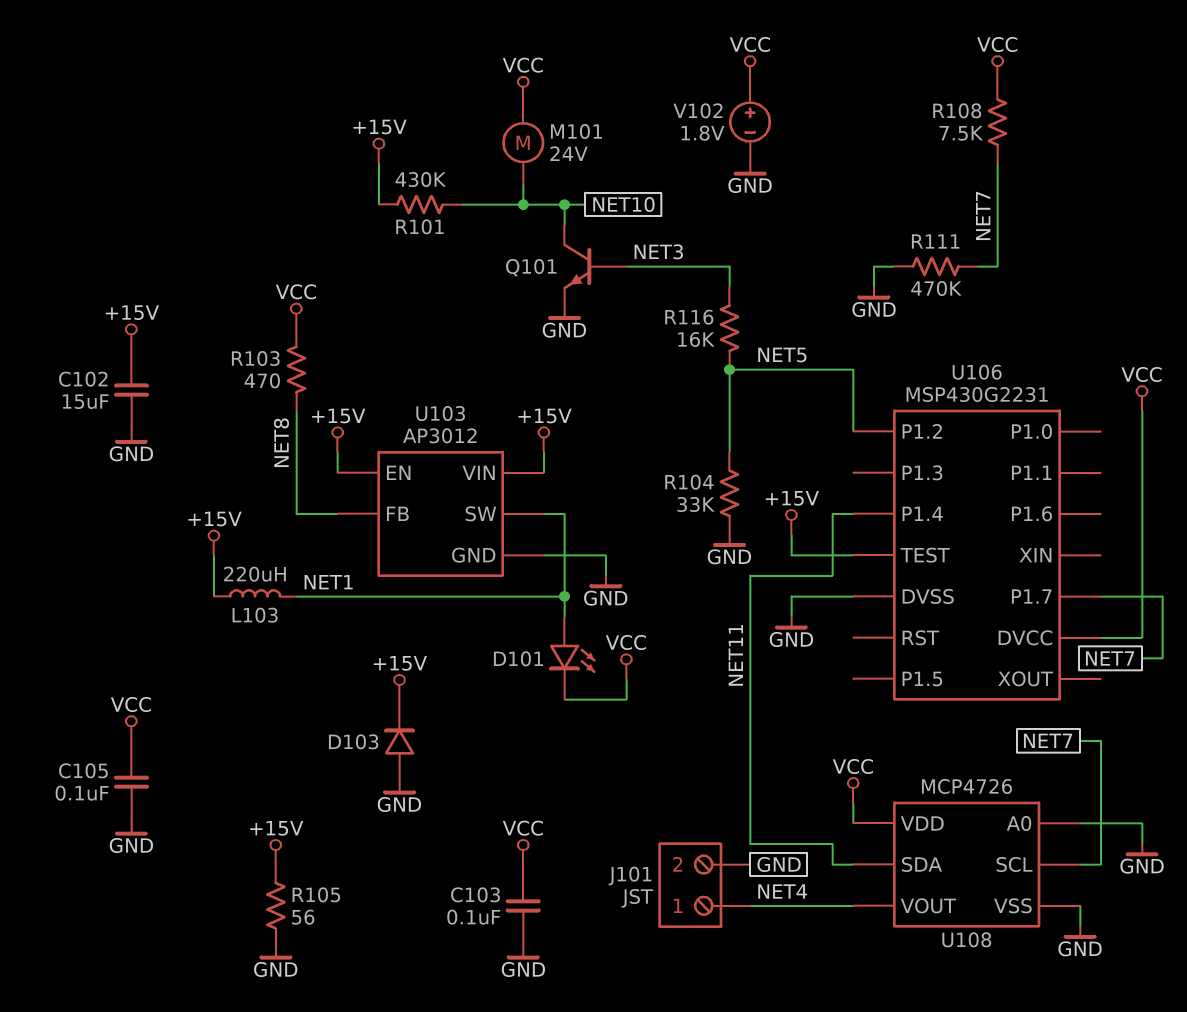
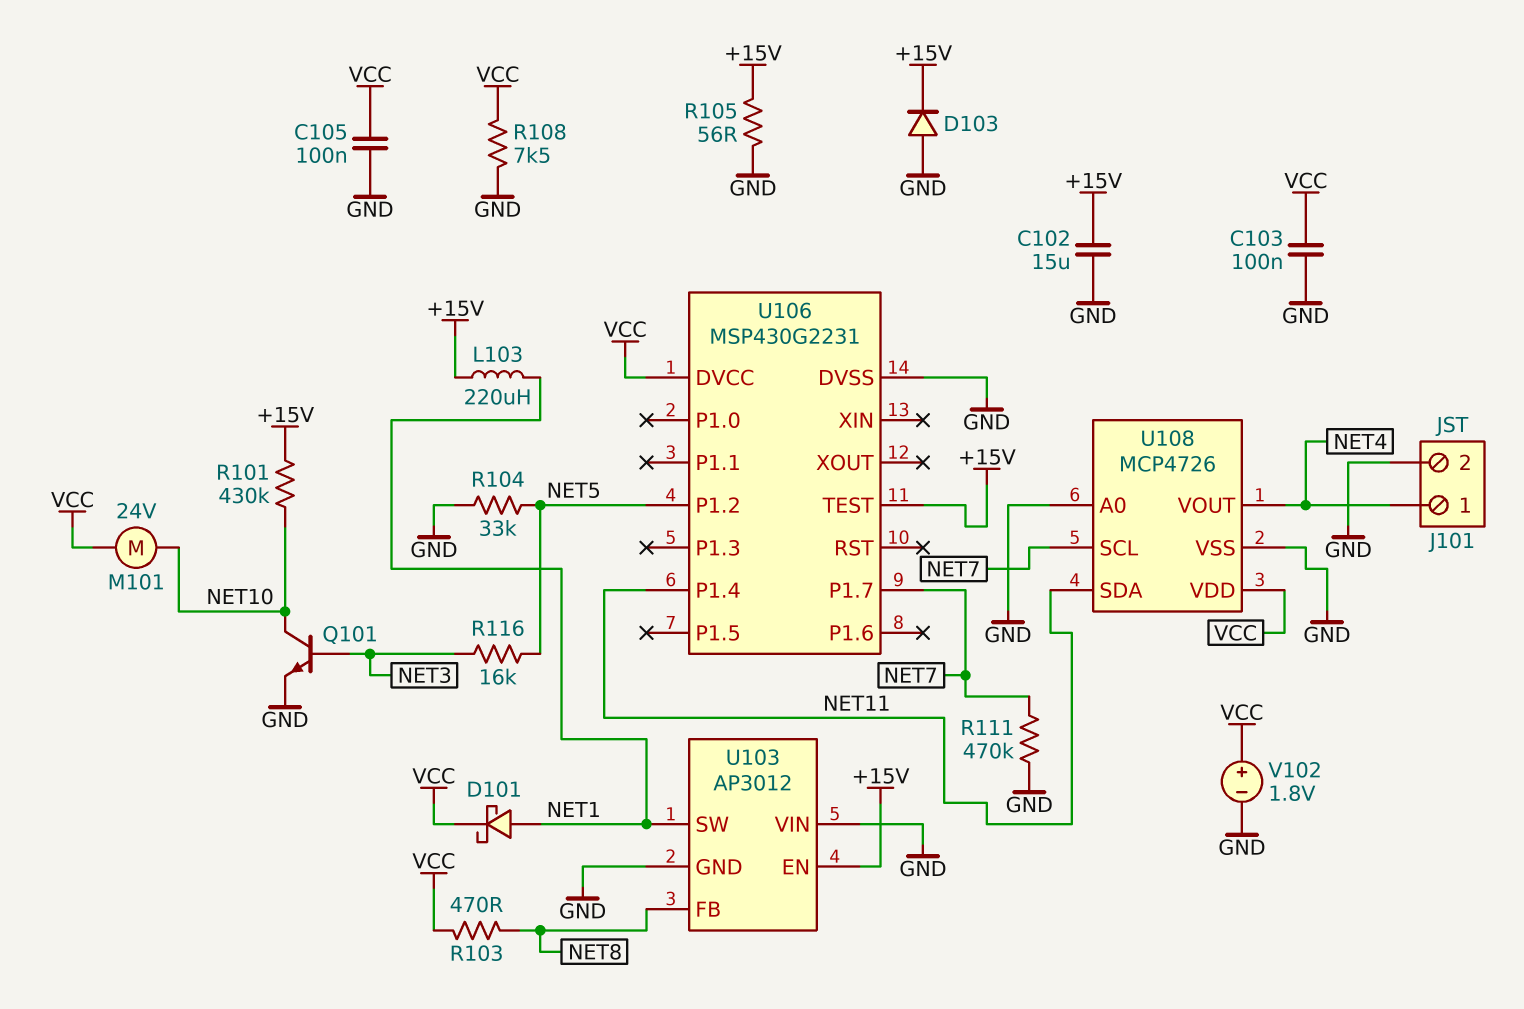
D101: LED (A NET1, K VCC) -> schottky (A NET1, K VCC)
R108: 7.5k (NET7, VCC) -> 7.5k (GND, VCC)
U103 pin VIN: +15V -> GND

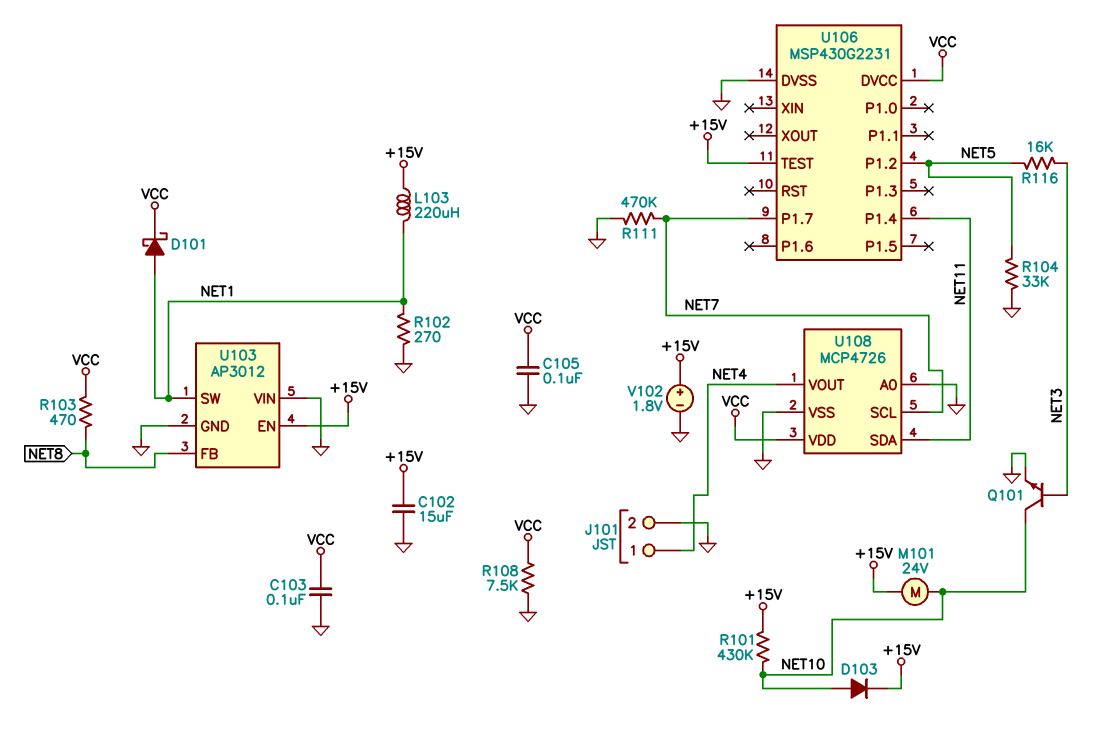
D103: diode (A GND, K +15V) -> diode (A NET10, K +15V)
M101: motor 24V (NET10, VCC) -> motor 24V (+15V, NET10)
R102: none -> 270 (GND, NET1)
R105: 56 (+15V, GND) -> none
V102: 1.8V (plus VCC, minus GND) -> 1.8V (plus +15V, minus GND)

